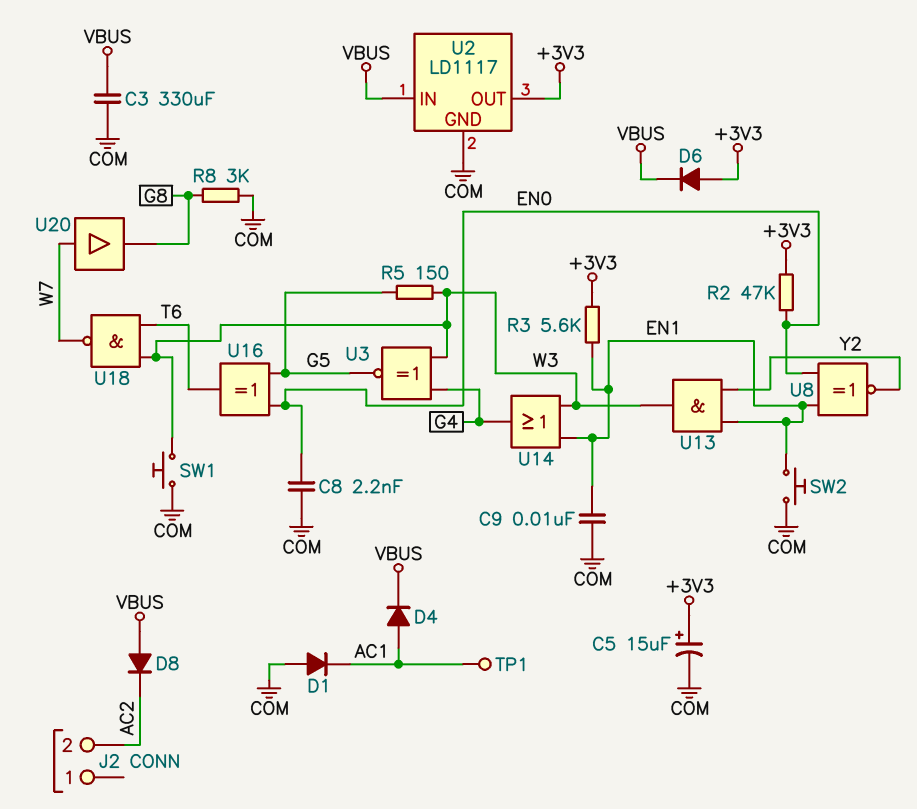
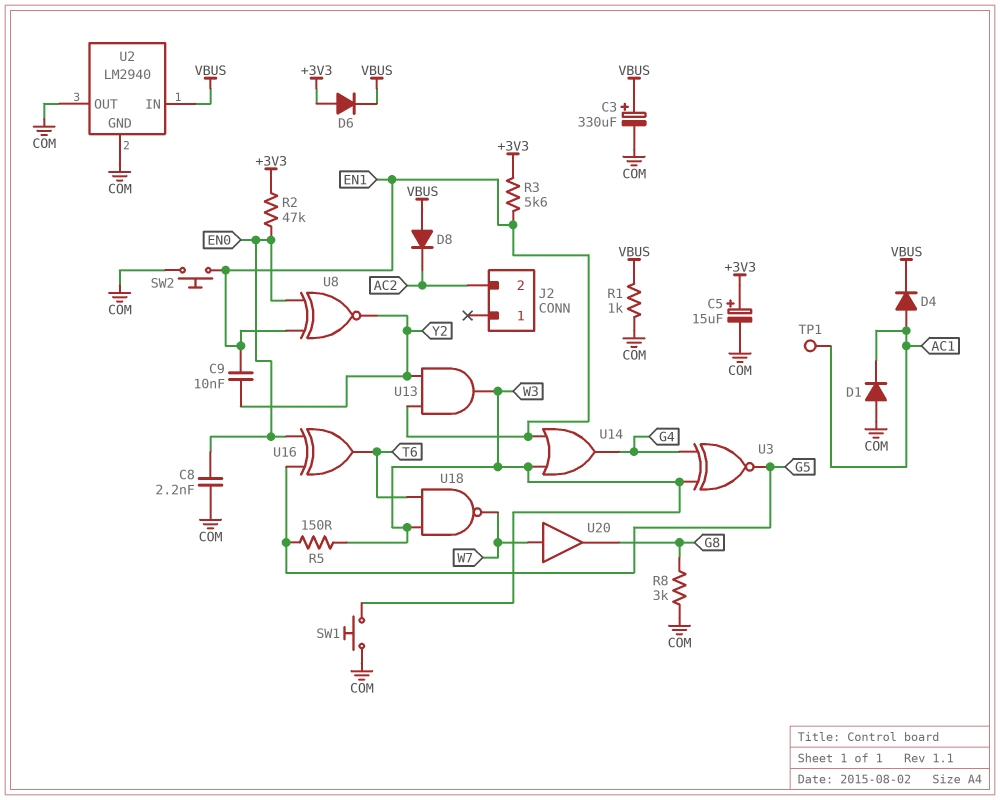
C3: 330uF (COM, VBUS) -> 330uF (plus VBUS, minus COM)
C9: 10nF (COM, EN1) -> 10nF (EN1, Y2)
R1: none -> 1k (COM, VBUS)
U2: LD1117 -> LM2940
U2 pin OUT: +3V3 -> COM

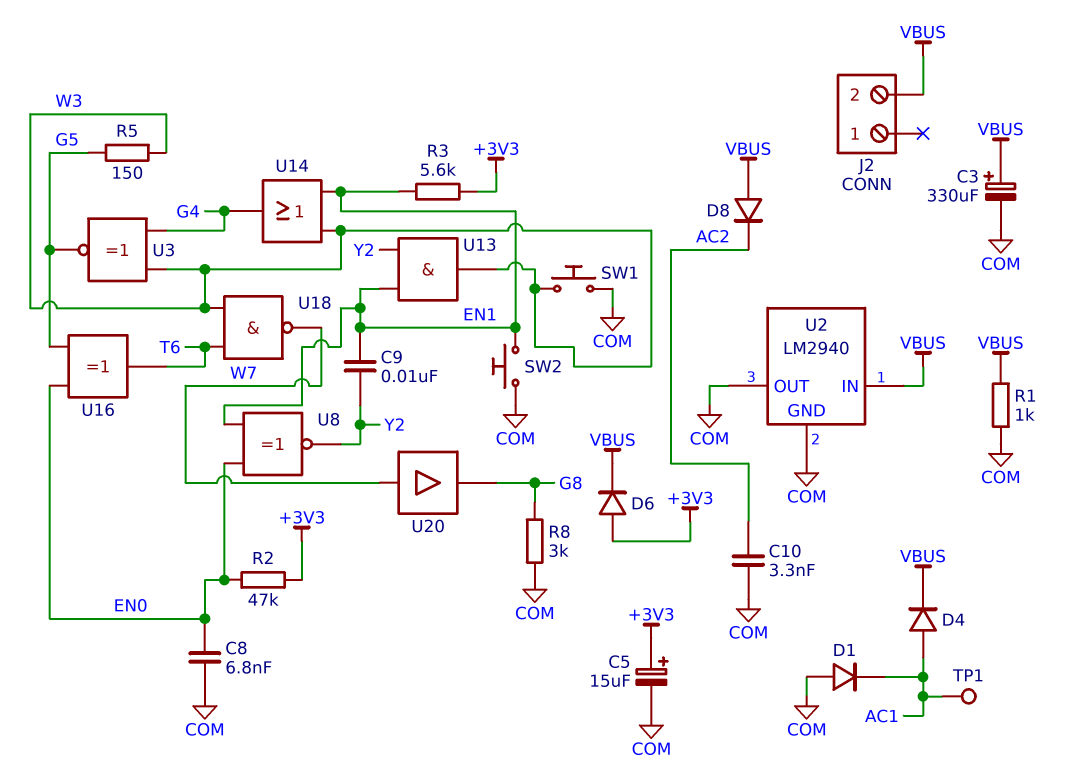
C8: 2.2nF (COM, EN0) -> 6.8nF (COM, EN0)
C10: none -> 3.3nF (AC2, COM)
J2 pin 2: AC2 -> VBUS

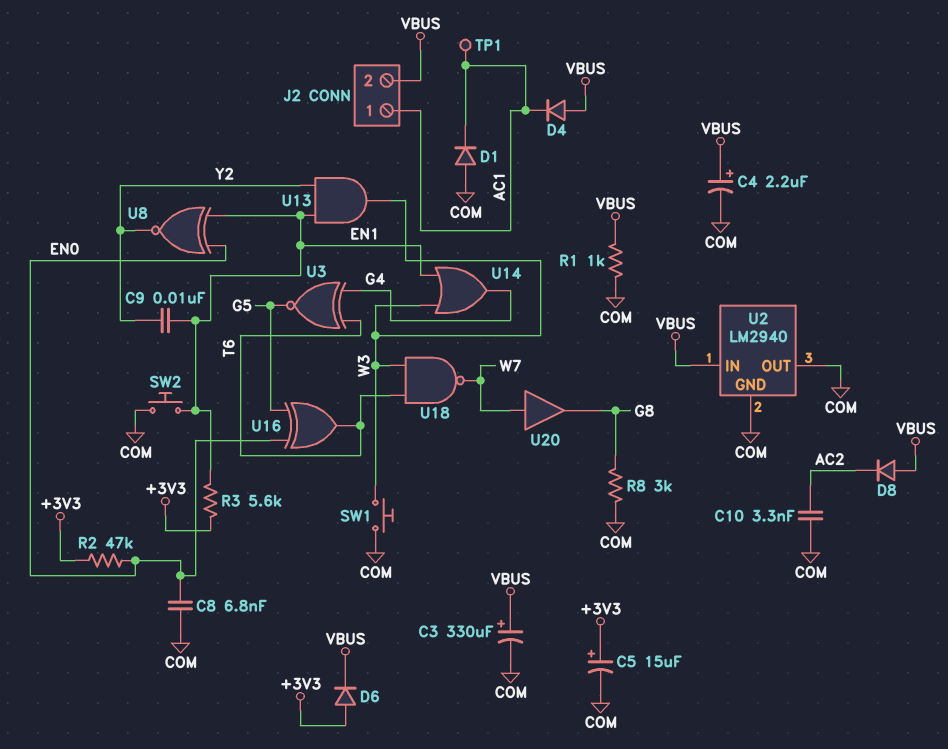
C4: none -> 2.2uF (plus VBUS, minus COM)
D4: diode (A AC1, K VBUS) -> diode (A VBUS, K AC1)
J2 pin 1: none -> AC1
R5: 150 (G5, W3) -> none
U3: XNOR (in G4, in W3, out G5) -> XNOR (in G4, in T6, out G5)

